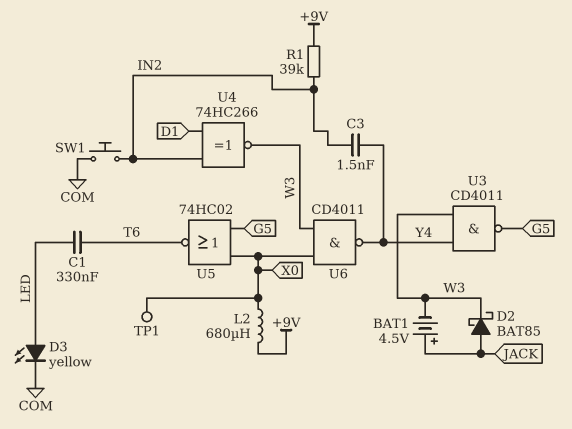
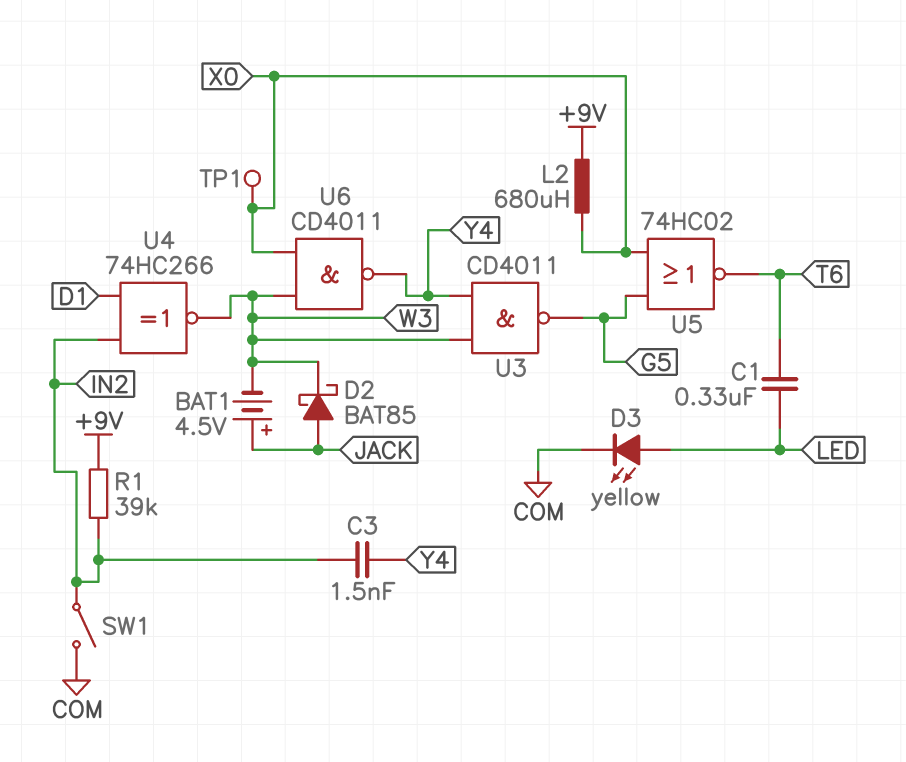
SW1: button (COM, IN2) -> switch (COM, IN2)

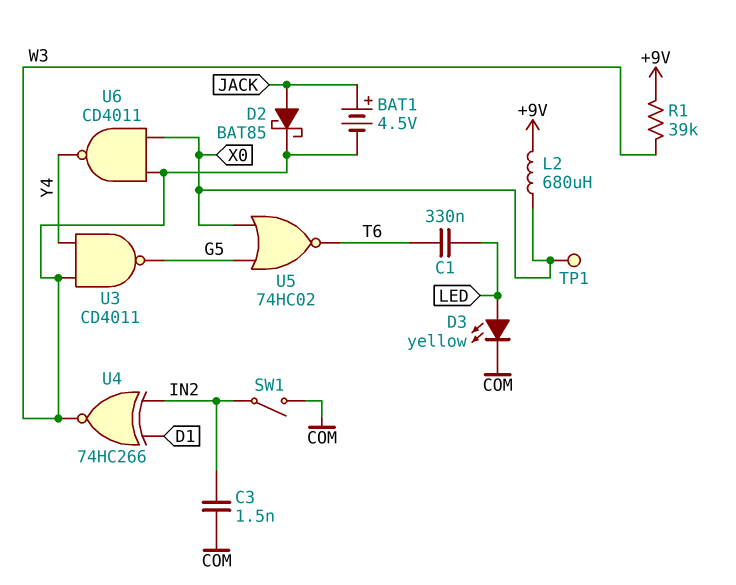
C3: 1.5nF (IN2, Y4) -> 1.5nF (COM, IN2)
R1: 39k (+9V, IN2) -> 39k (+9V, W3)

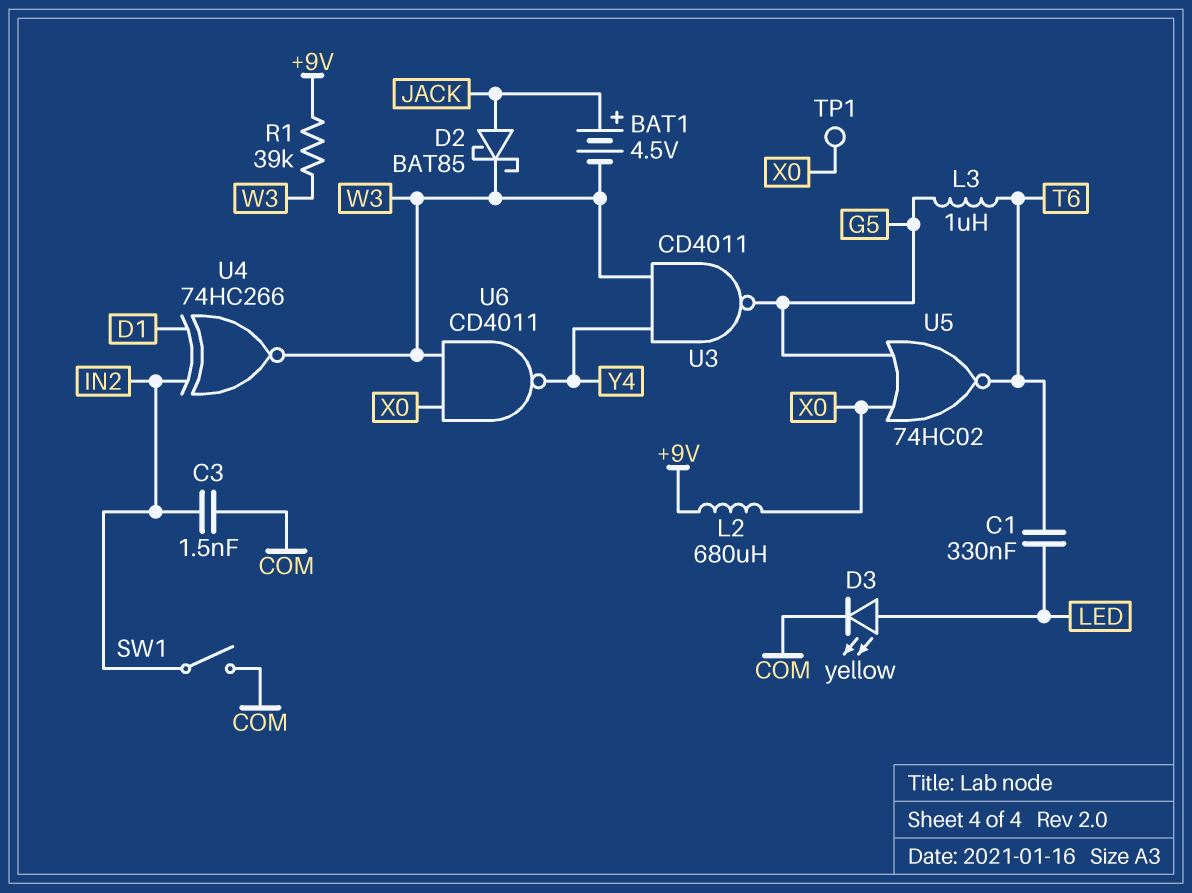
L3: none -> 1uH (G5, T6)

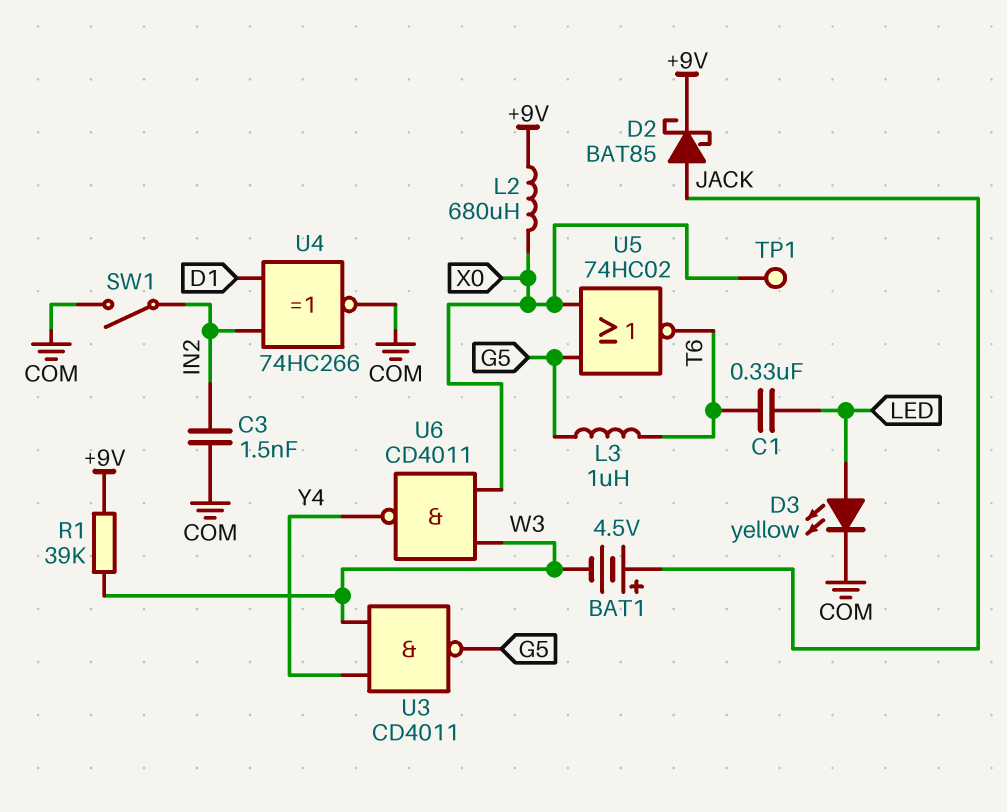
D2: schottky BAT85 (A JACK, K W3) -> schottky BAT85 (A JACK, K +9V)
U4: XNOR 74HC266 (in D1, in IN2, out W3) -> XNOR 74HC266 (in D1, in IN2, out COM)

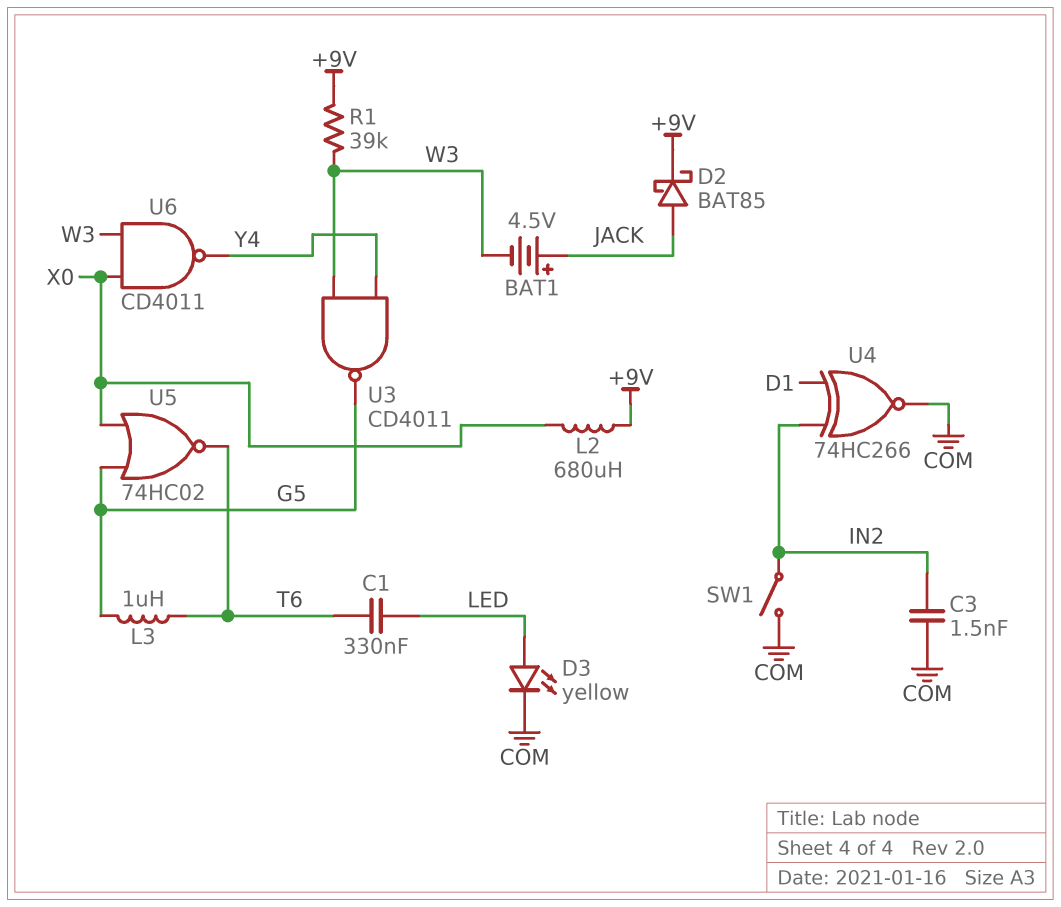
TP1: test point (X0) -> none

